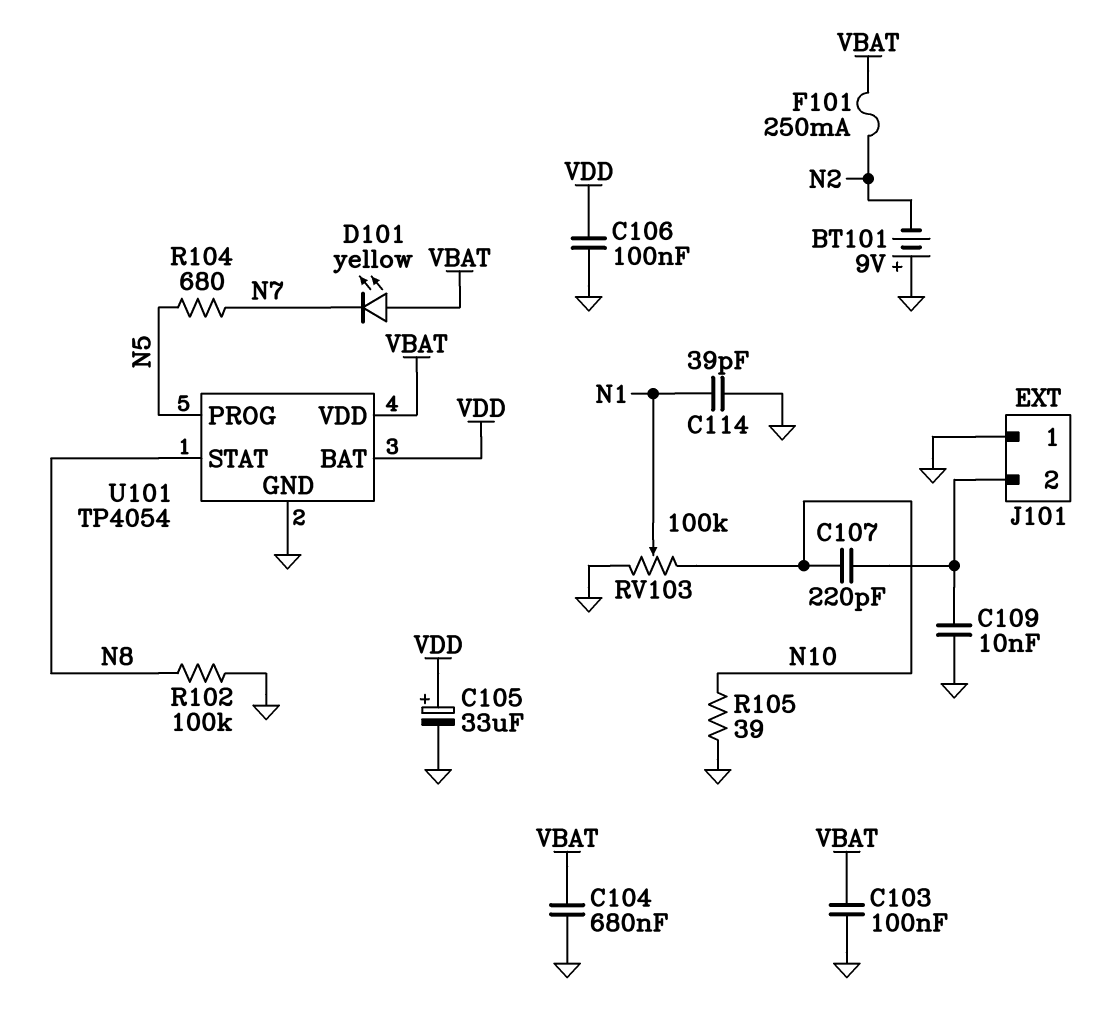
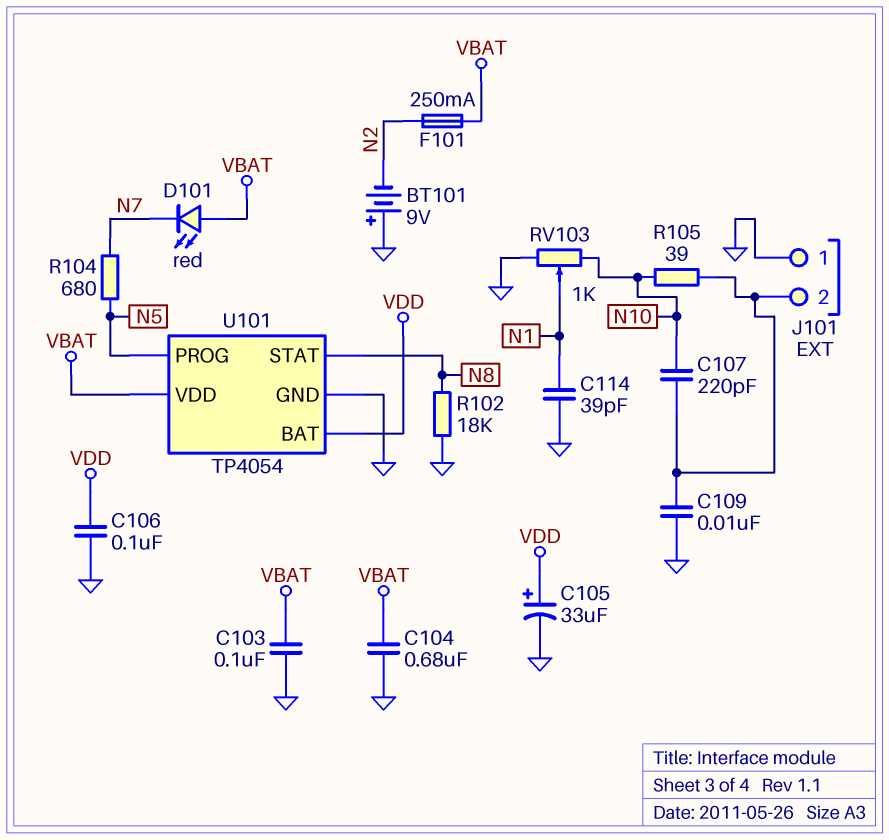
D101: LED yellow (A VBAT, K N7) -> LED red (A VBAT, K N7)
R102: 100k (GND, N8) -> 18k (GND, N8)
R105: 39 (GND, N10) -> 39 (J101/2, N10)
RV103: 100k (GND, N10, wiper N1) -> 1k (GND, N10, wiper N1)

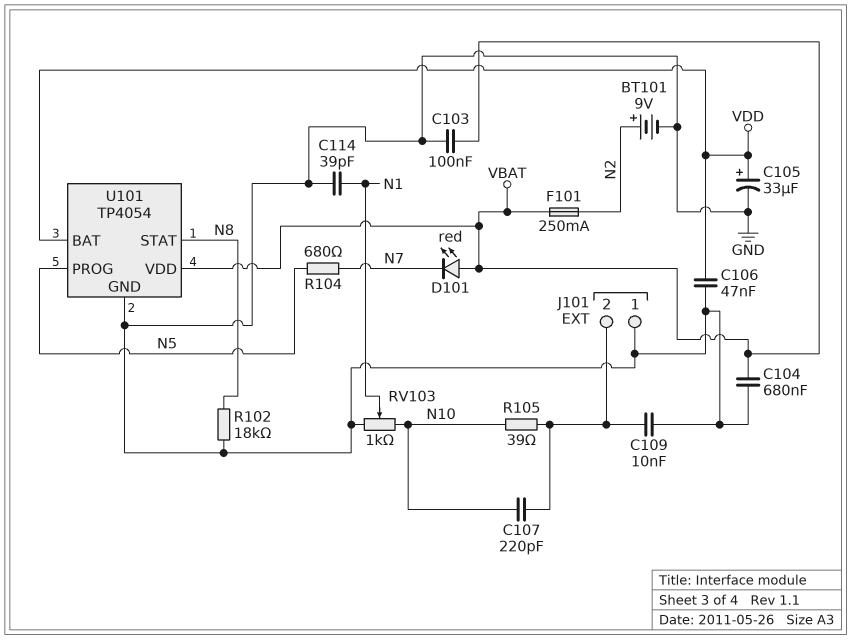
BT101: 9V (plus GND, minus N2) -> 9V (plus N2, minus GND)
C106: 100nF (GND, VDD) -> 47nF (GND, VDD)

